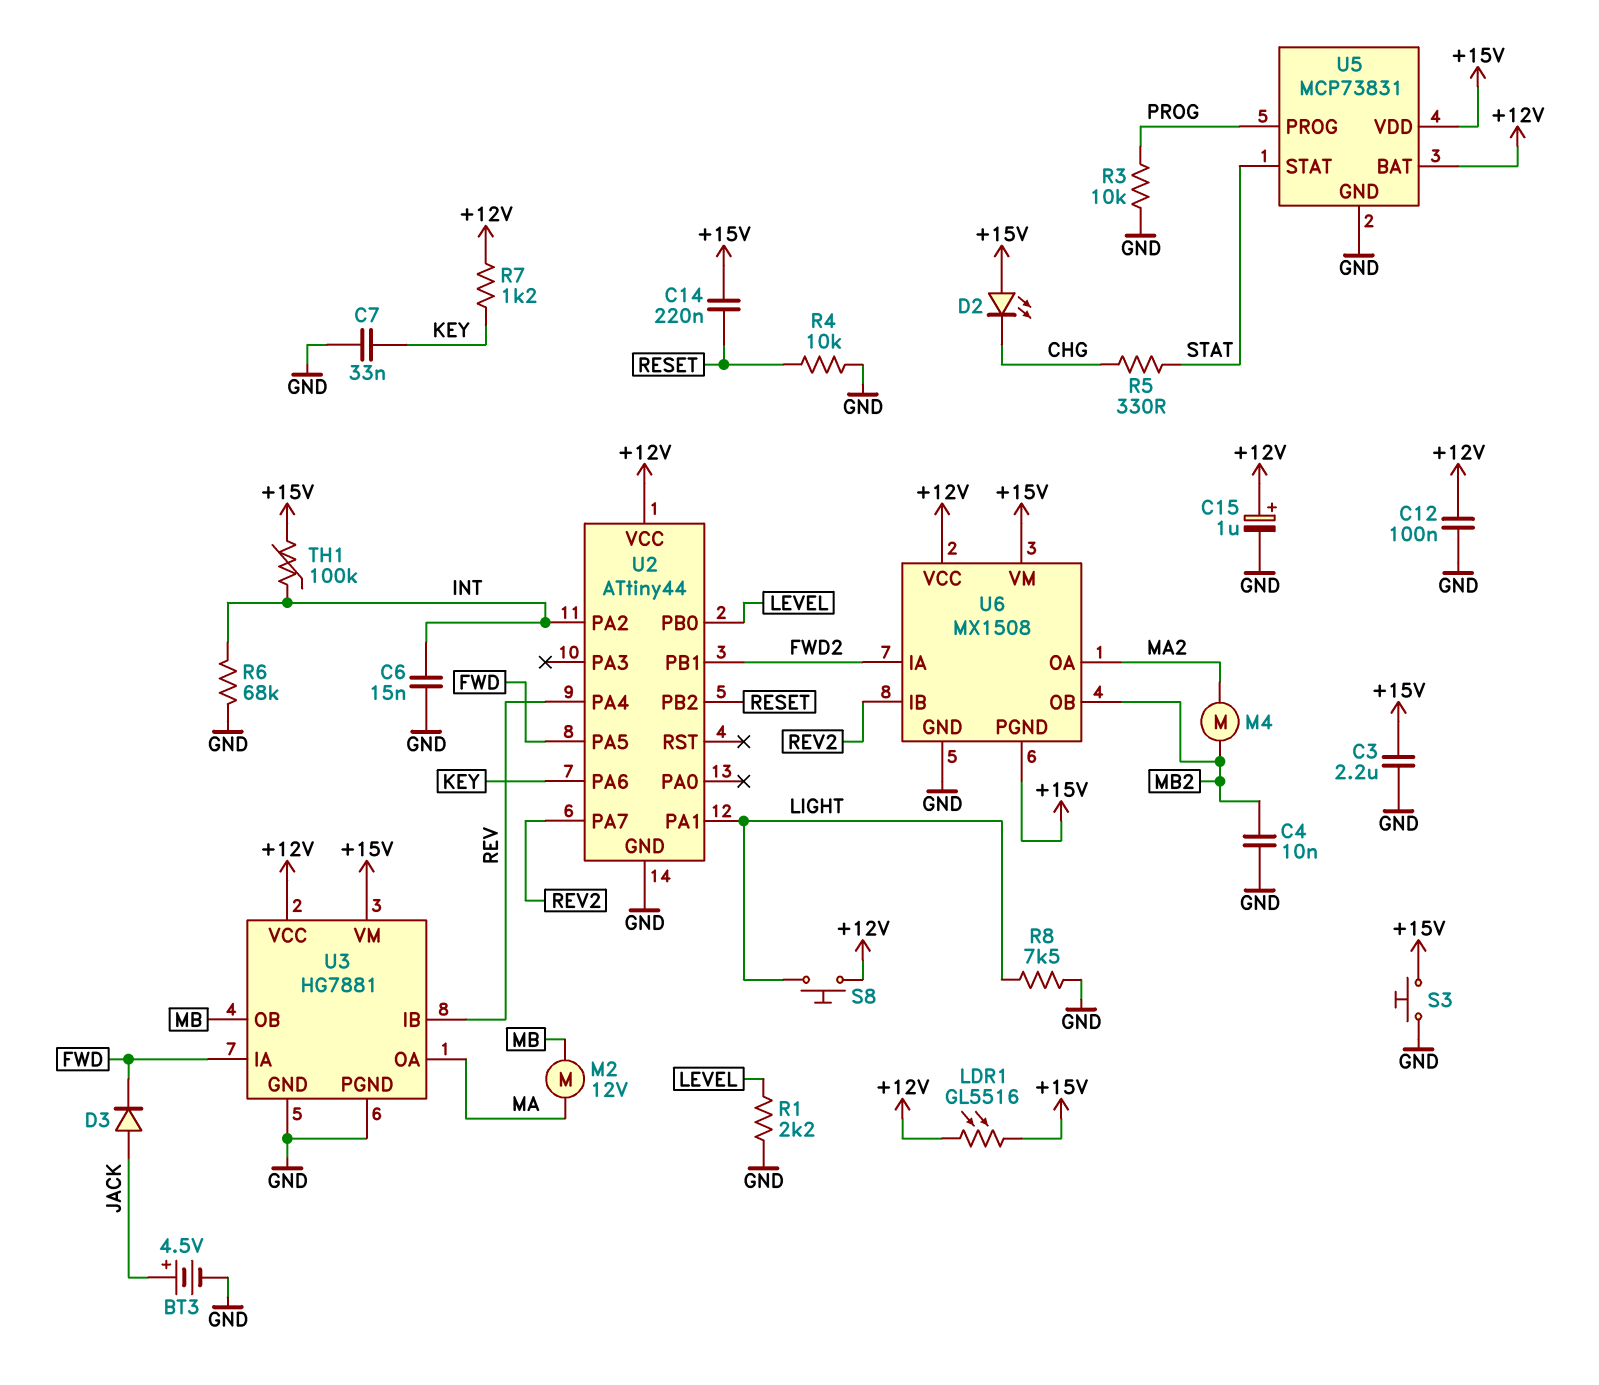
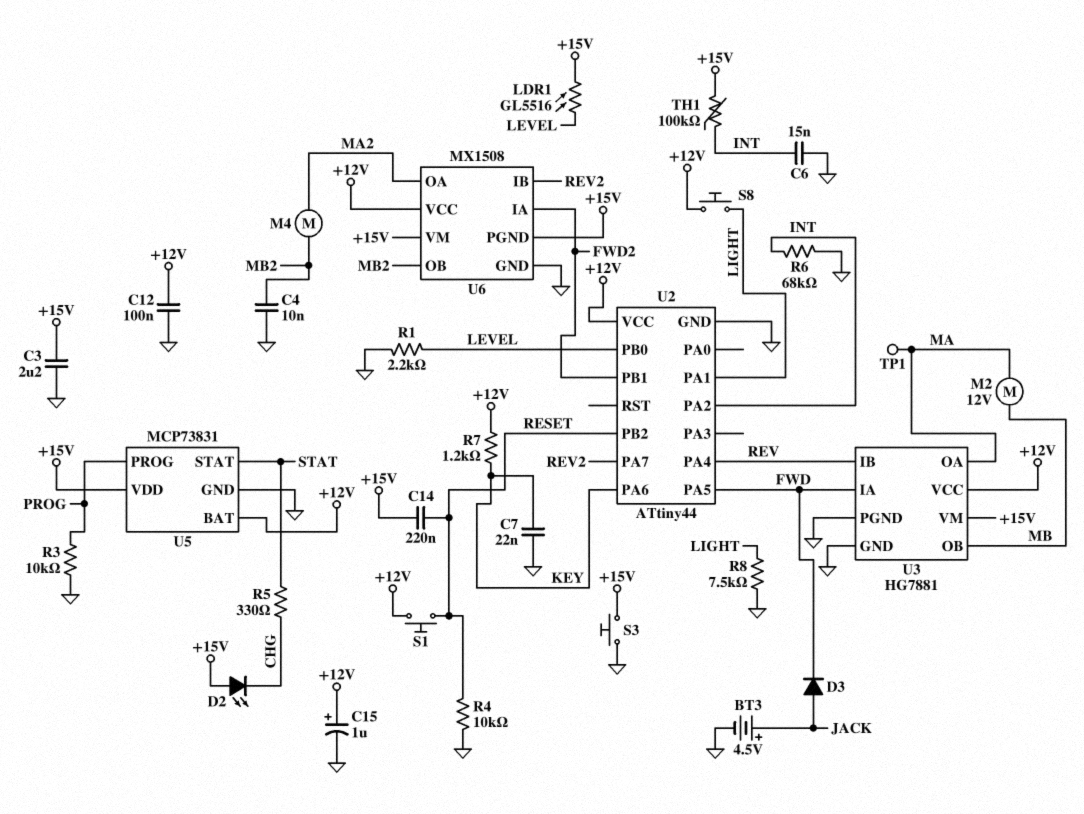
C7: 33nF (GND, KEY) -> 22nF (GND, KEY)
LDR1: GL5516 (+12V, +15V) -> GL5516 (+15V, LEVEL)
S1: none -> button (+12V, RESET)
TP1: none -> test point (MA)

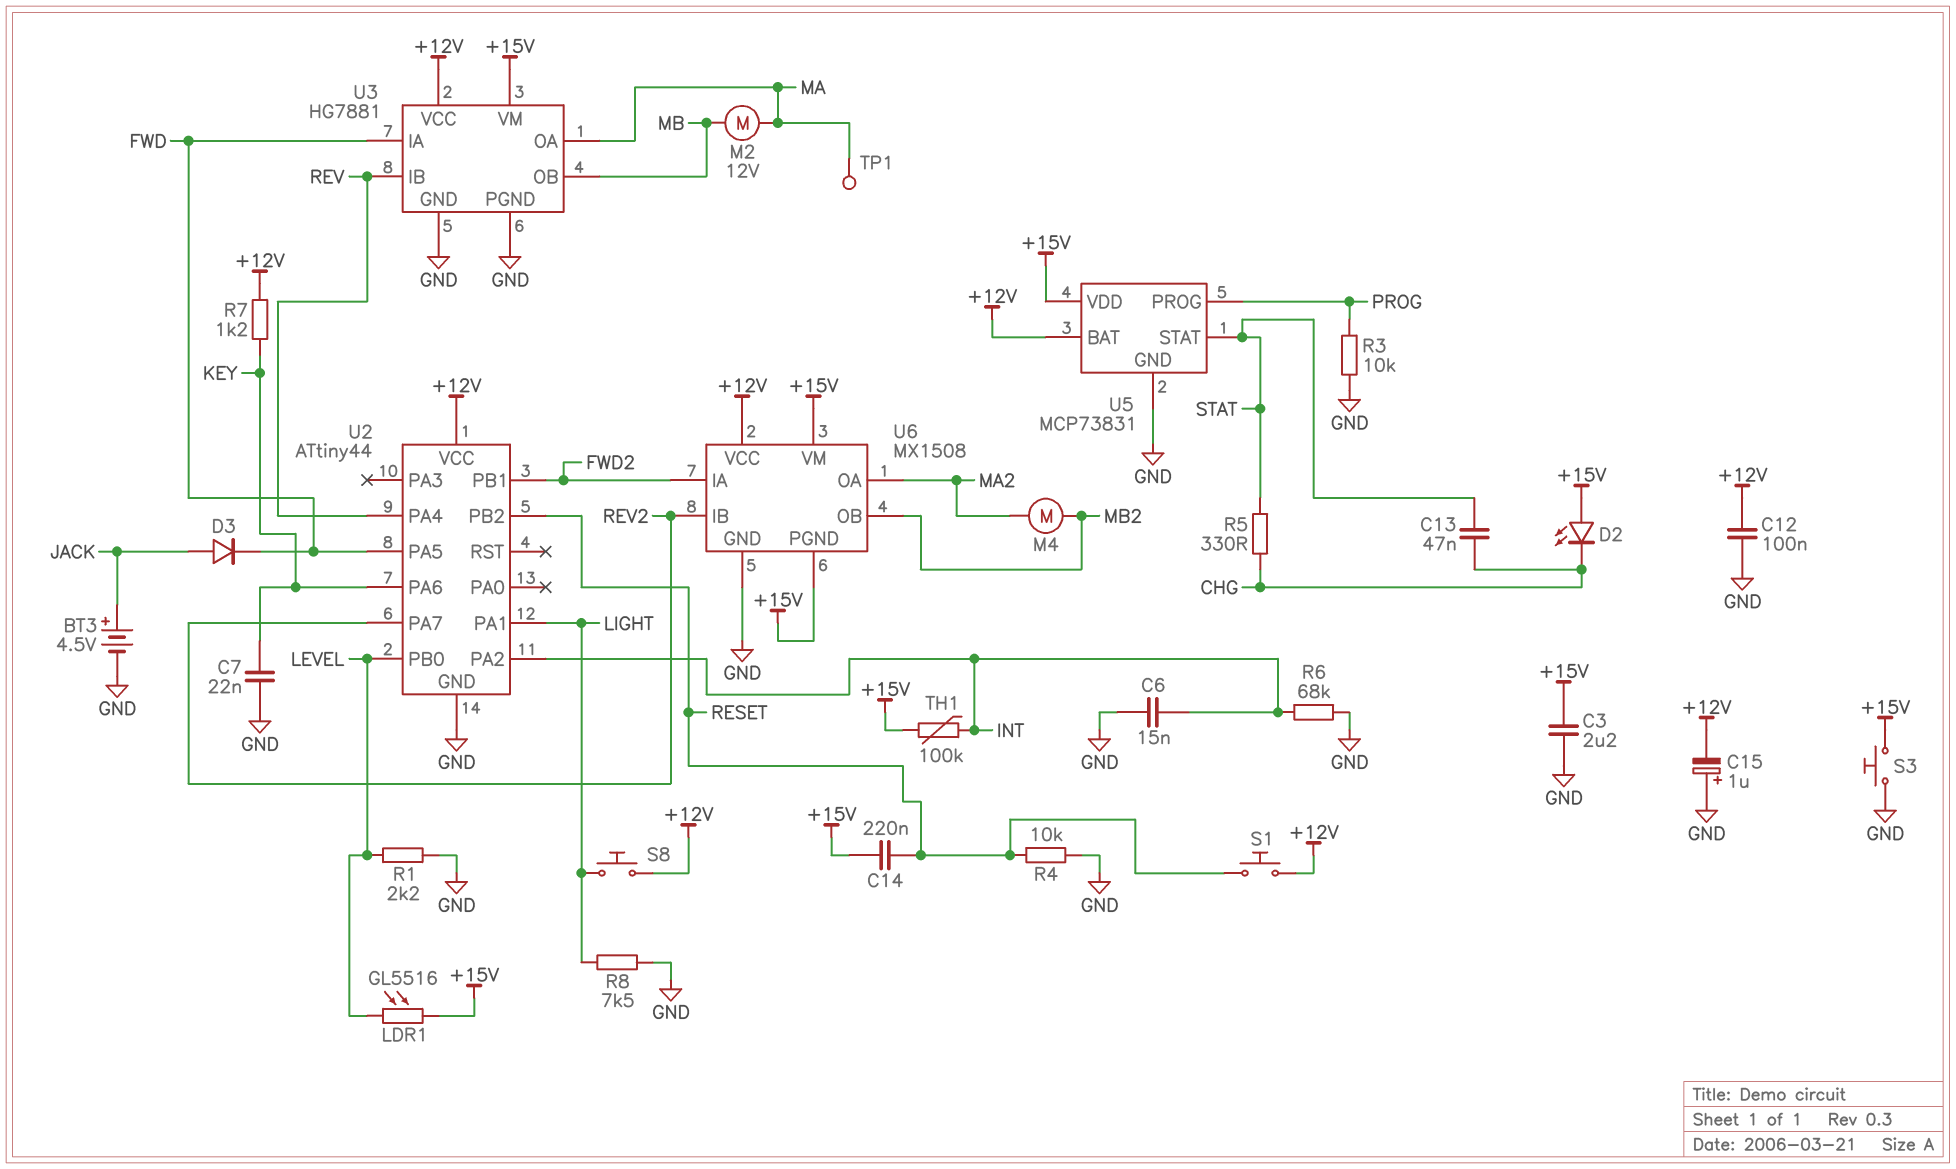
C4: 10nF (GND, MB2) -> none
C13: none -> 47nF (CHG, STAT)
C15: 1uF (plus +12V, minus GND) -> 1uF (plus GND, minus +12V)

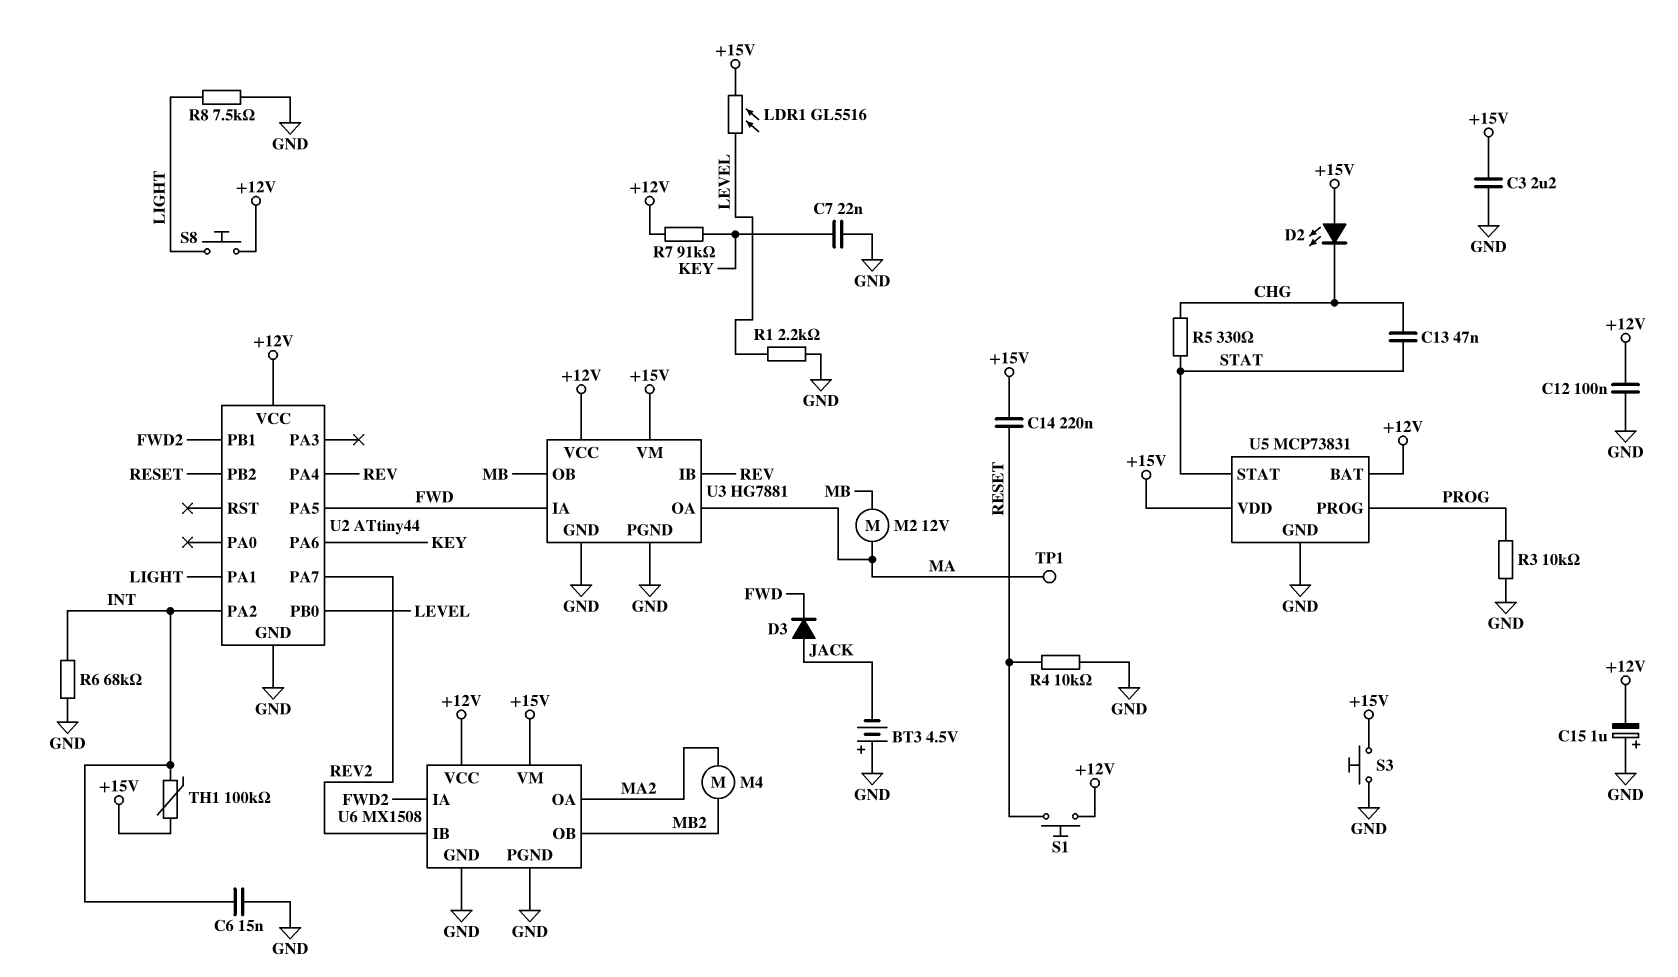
BT3: 4.5V (plus JACK, minus GND) -> 4.5V (plus GND, minus JACK)
R7: 1.2k (+12V, KEY) -> 91k (+12V, KEY)
U6 pin PGND: +15V -> GND

